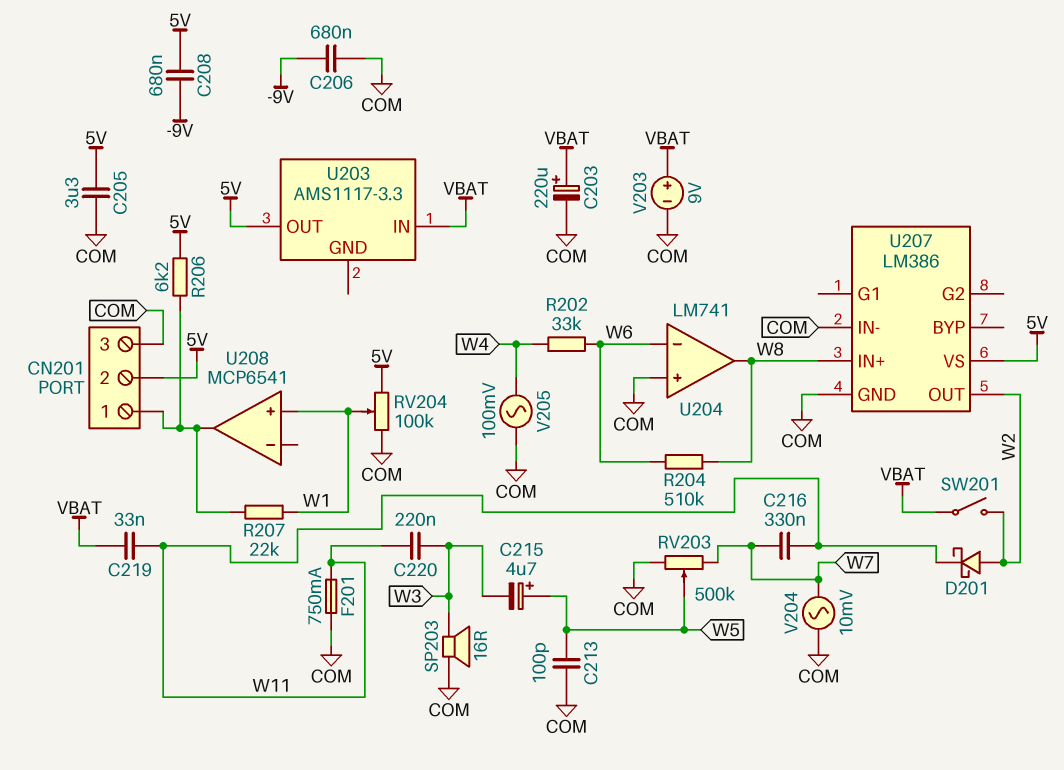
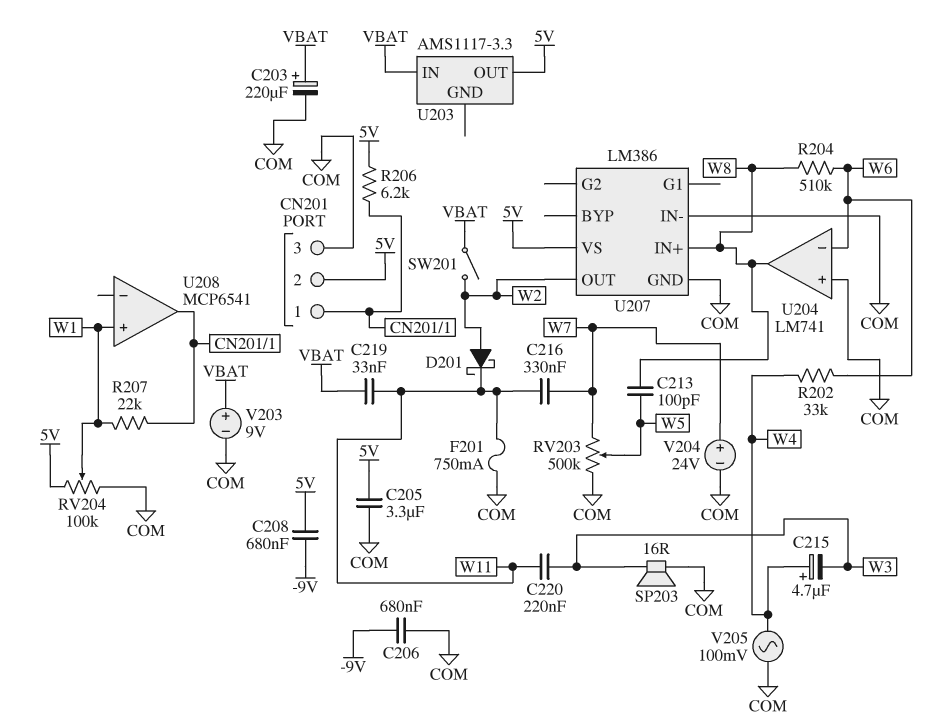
C213: 100pF (COM, W5) -> 100pF (W5, W8)
C215: 4.7uF (plus W5, minus W3) -> 4.7uF (plus W4, minus W3)
V204: AC 10mV (COM, W7) -> 24V (plus W7, minus COM)

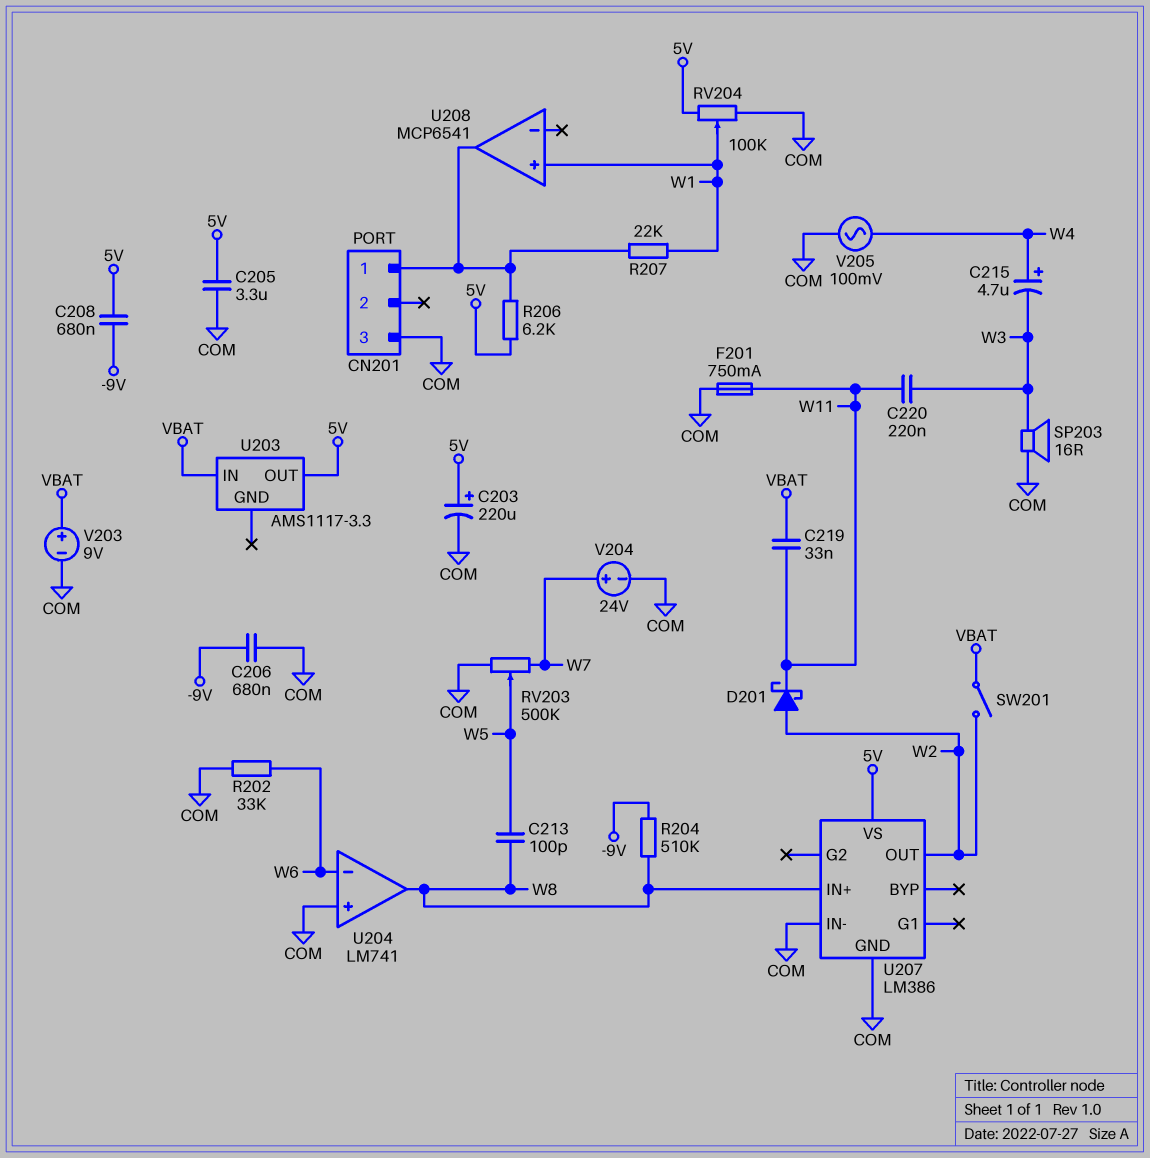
C203: 220uF (plus VBAT, minus COM) -> 220uF (plus 5V, minus COM)
C216: 330nF (W7, W11) -> none
CN201 pin 2: 5V -> none
R202: 33k (W4, W6) -> 33k (COM, W6)
R204: 510k (W6, W8) -> 510k (-9V, W8)

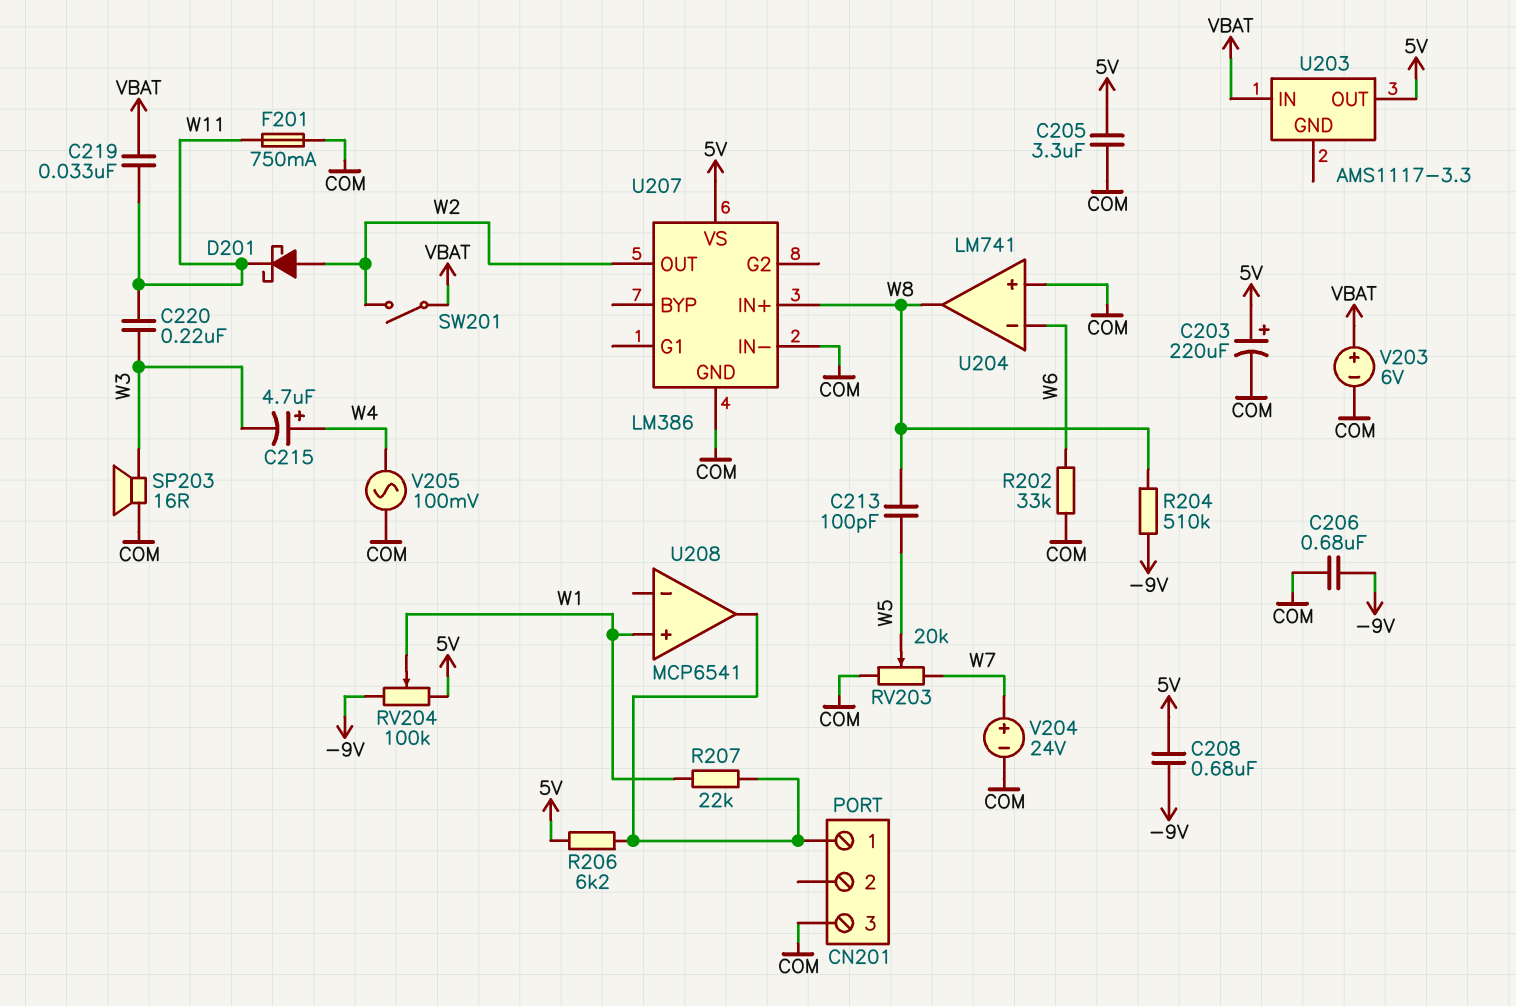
RV203: 500k (COM, W7, wiper W5) -> 20k (COM, W7, wiper W5)
RV204: 100k (5V, COM, wiper W1) -> 100k (-9V, 5V, wiper W1)
V203: 9V (plus VBAT, minus COM) -> 6V (plus VBAT, minus COM)

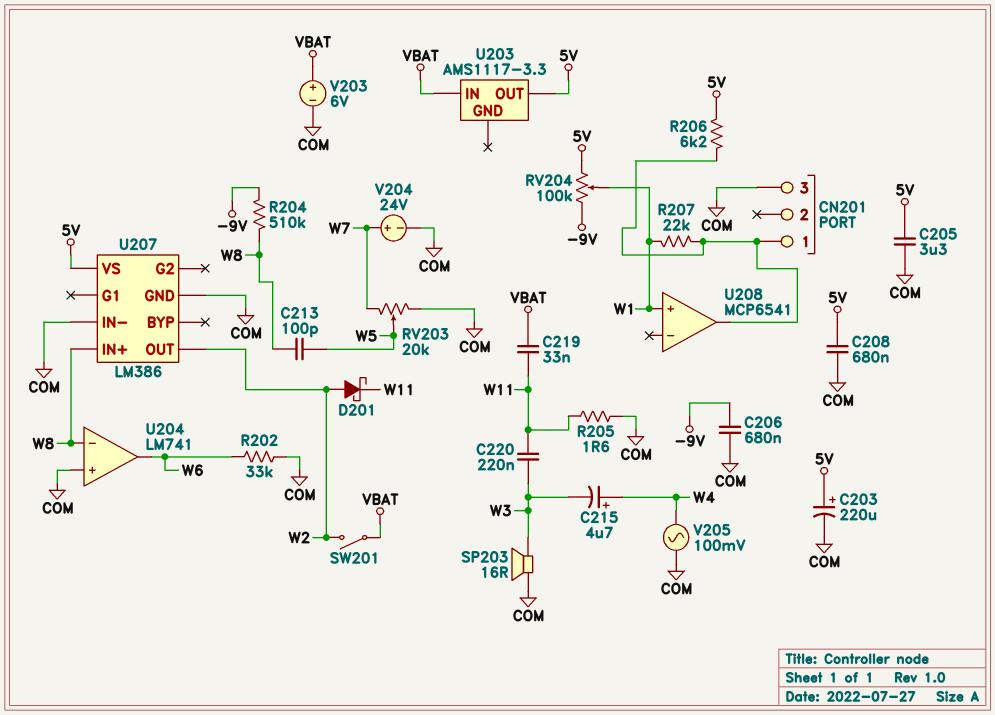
C208: 680nF (-9V, 5V) -> 680nF (5V, COM)
F201: 750mA (COM, W11) -> none
R205: none -> 1.6 (COM, W11)
U204 pin in-: W6 -> W8
U204 pin out: W8 -> W6

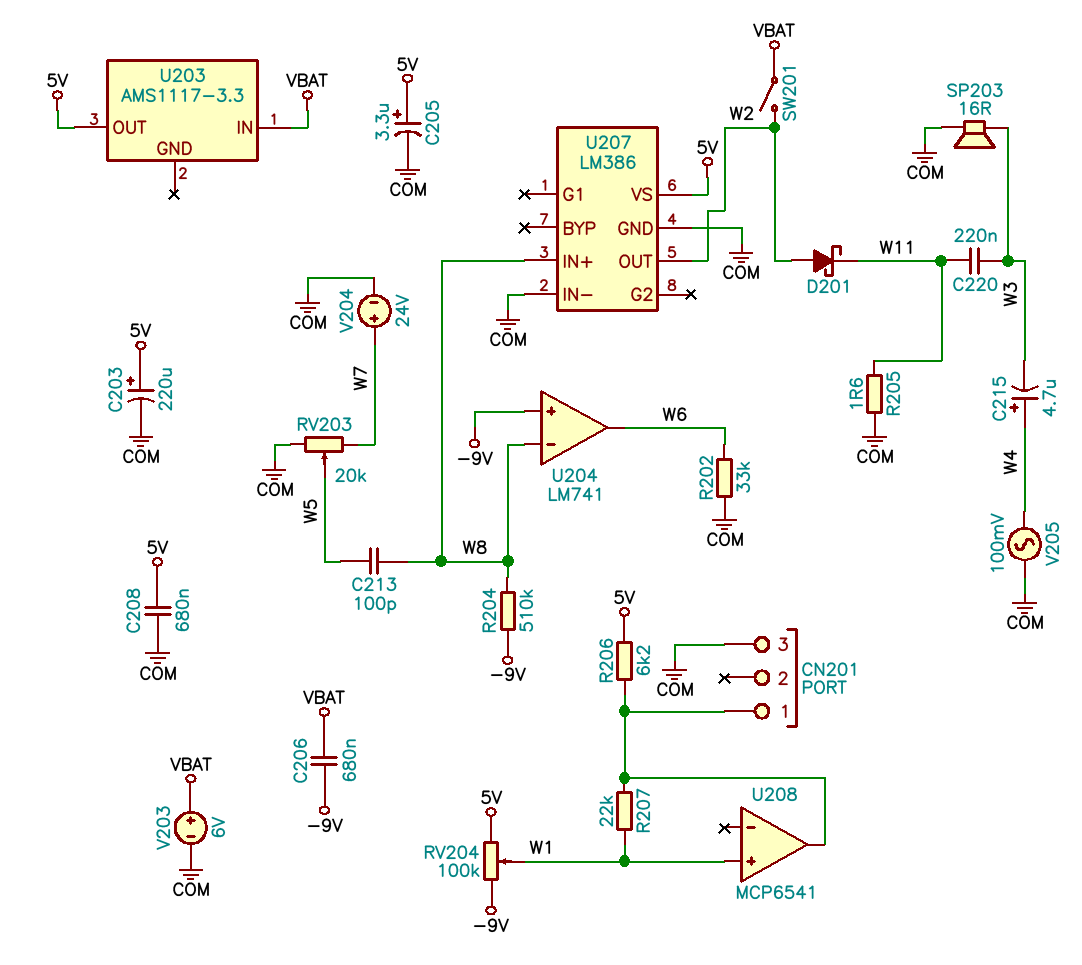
C205: 3.3uF (5V, COM) -> 3.3uF (plus 5V, minus COM)
C206: 680nF (-9V, COM) -> 680nF (-9V, VBAT)
C219: 33nF (VBAT, W11) -> none
U204 pin in+: COM -> -9V

